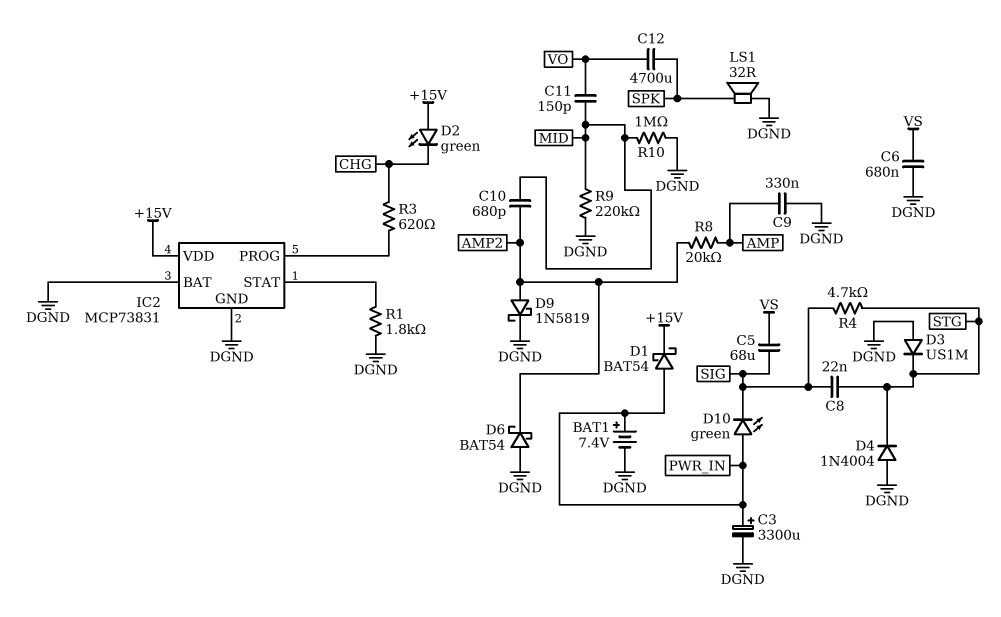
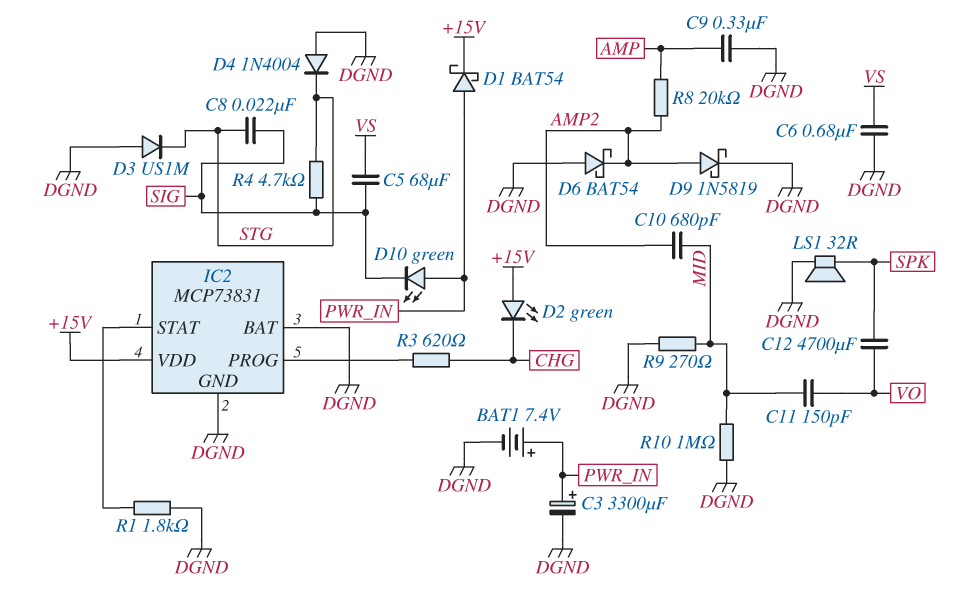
R9: 220k (DGND, MID) -> 270 (DGND, MID)

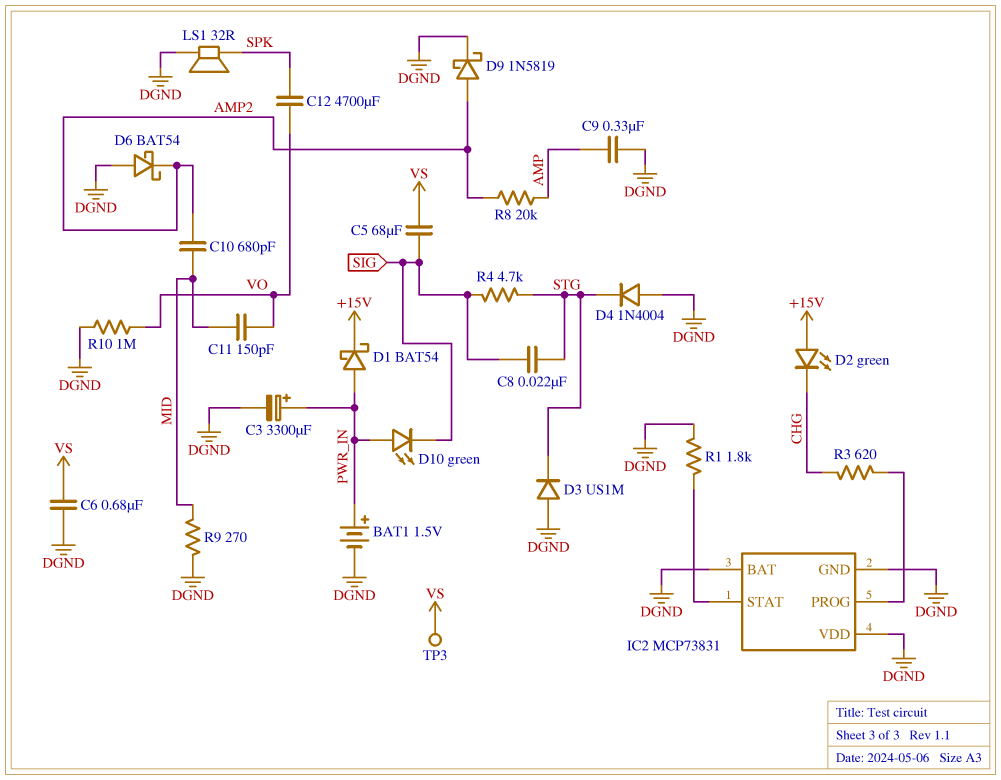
BAT1: 7.4V (plus PWR_IN, minus DGND) -> 1.5V (plus PWR_IN, minus DGND)
IC2 pin VDD: +15V -> DGND
R10: 1M (DGND, MID) -> 1M (DGND, VO)
TP3: none -> test point (VS)

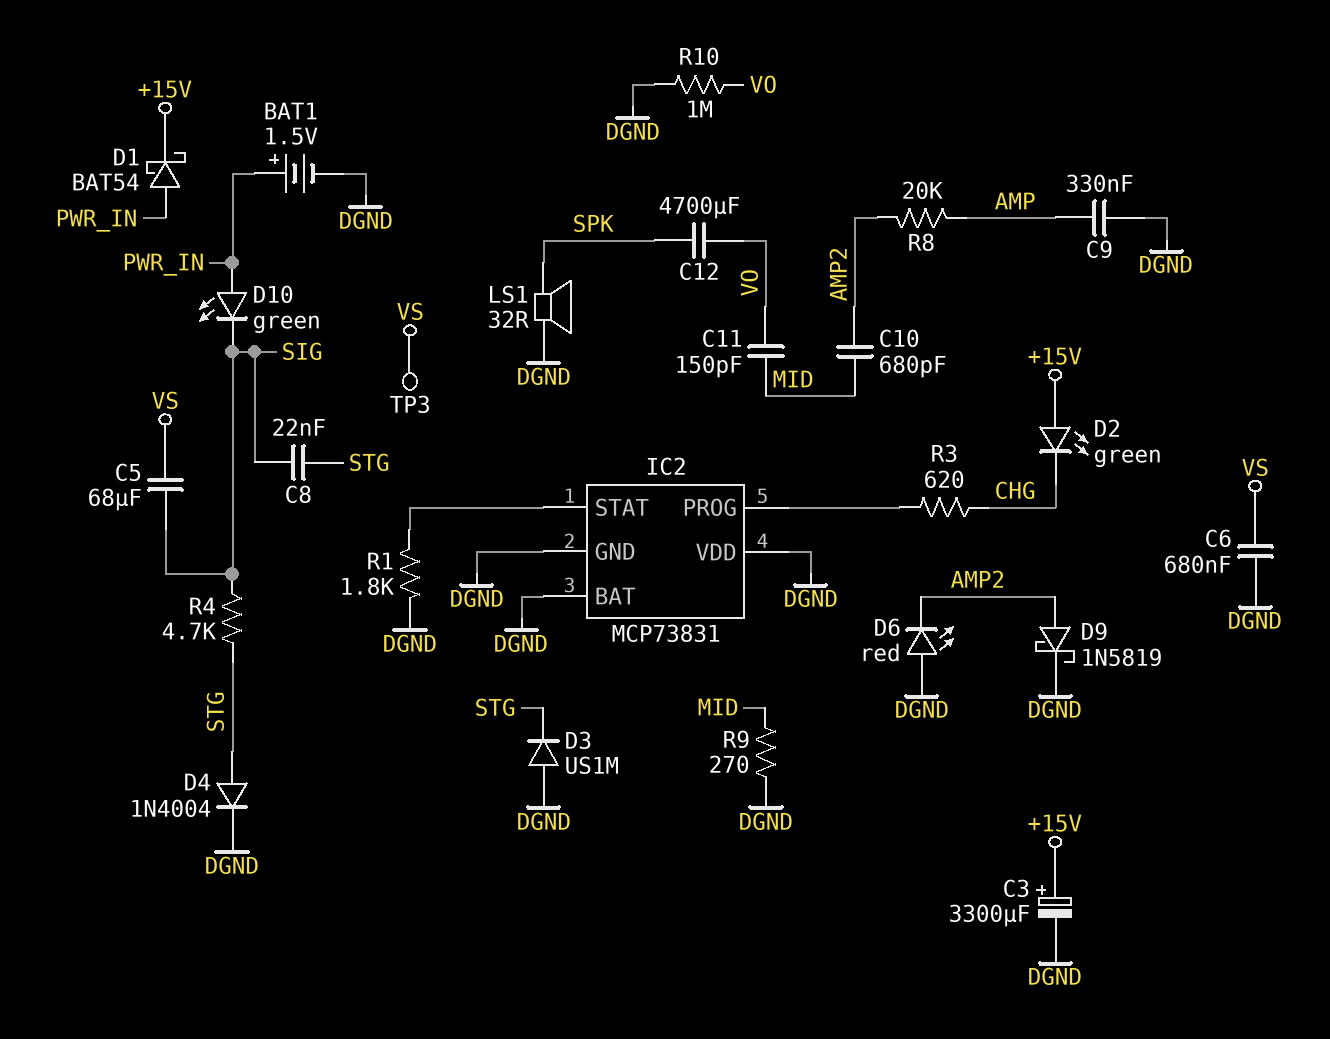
C3: 3300uF (plus PWR_IN, minus DGND) -> 3300uF (plus +15V, minus DGND)
D4: diode 1N4004 (A DGND, K STG) -> diode 1N4004 (A STG, K DGND)
D6: schottky BAT54 (A DGND, K AMP2) -> LED red (A DGND, K AMP2)

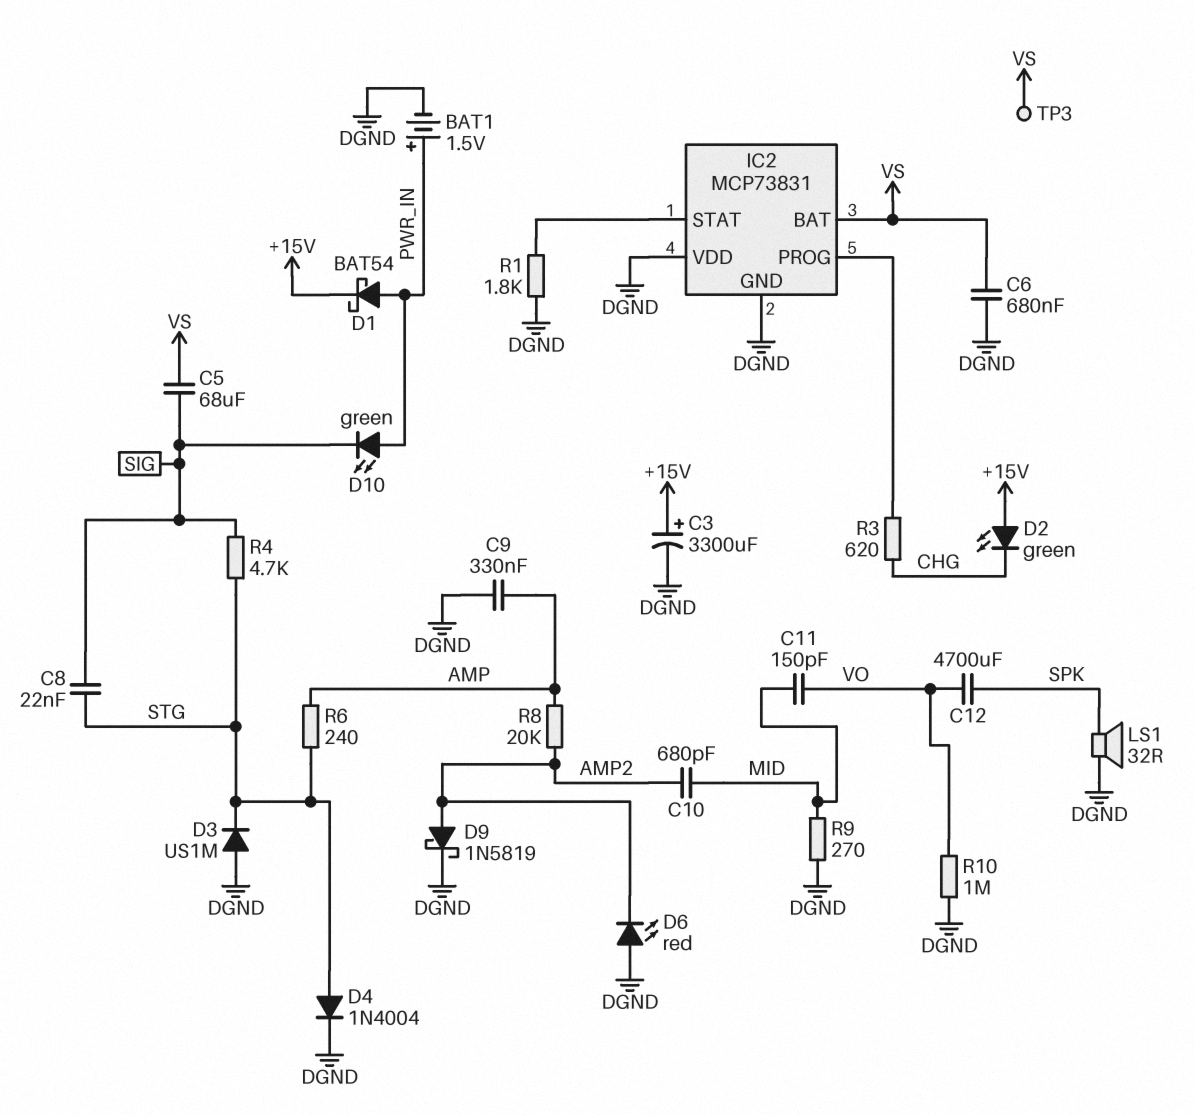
IC2 pin BAT: DGND -> VS
R6: none -> 240 (AMP, STG)

